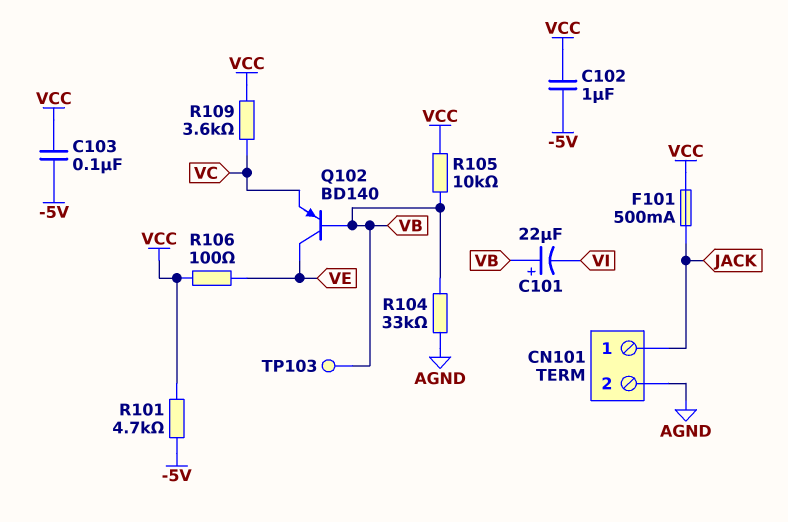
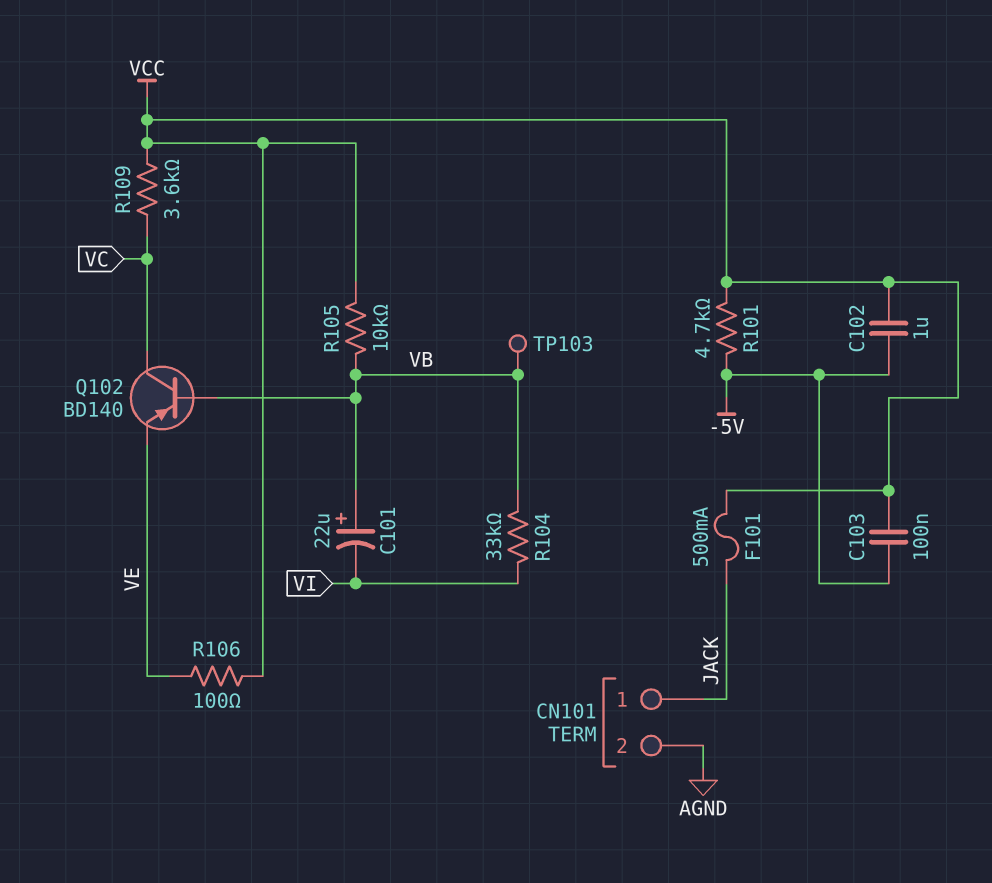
Q102: PNP BD140 (B VB, C VE, E VC) -> PNP BD140 (B VB, C VC, E VE)
R104: 33k (AGND, VB) -> 33k (VB, VI)

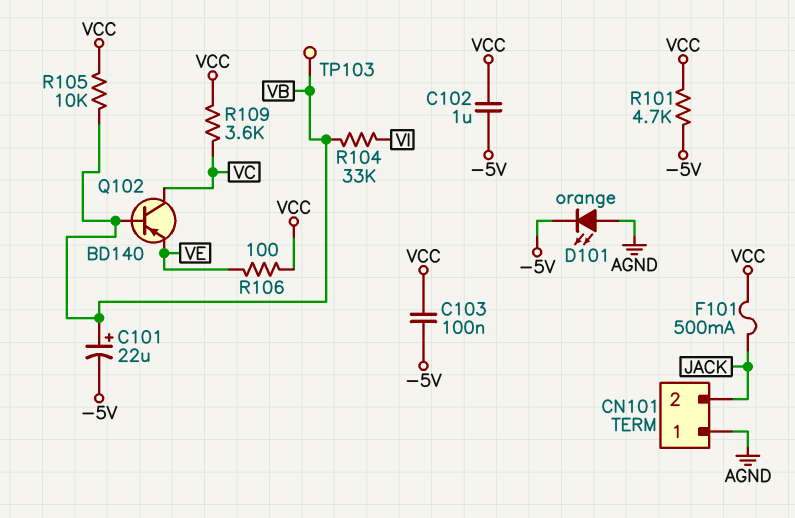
C101: 22uF (plus VB, minus VI) -> 22uF (plus VB, minus -5V)
CN101 pin 1: JACK -> AGND
CN101 pin 2: AGND -> JACK
D101: none -> LED orange (A AGND, K -5V)

